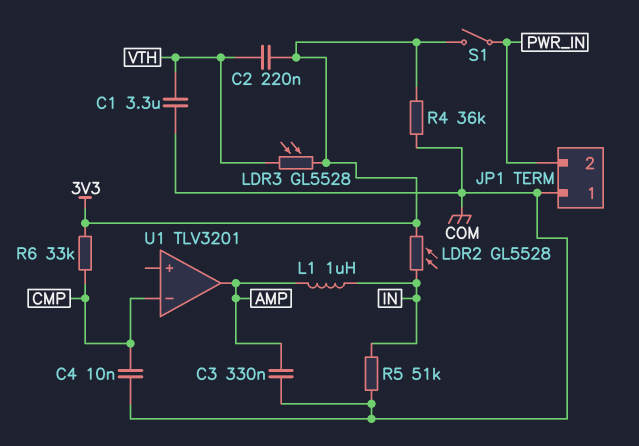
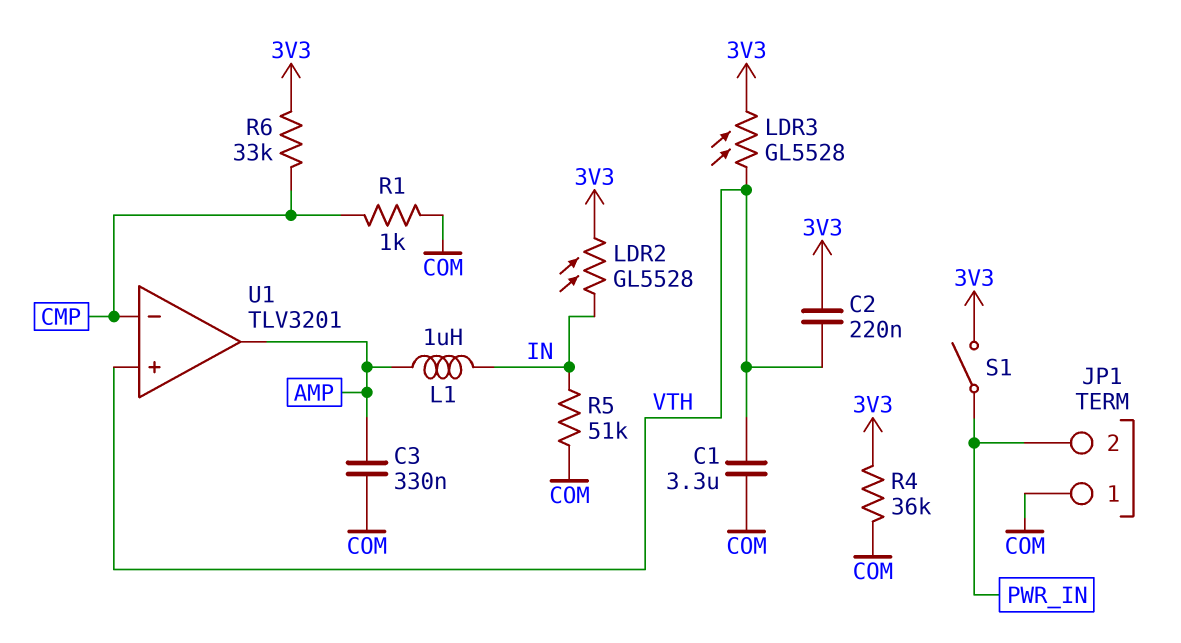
C4: 10nF (CMP, COM) -> none
R1: none -> 1k (CMP, COM)
U1 pin in+: none -> VTH

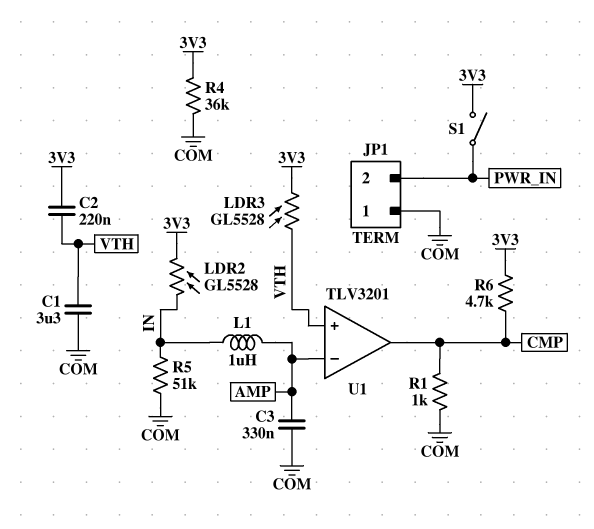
R6: 33k (3V3, CMP) -> 4.7k (3V3, CMP)
U1 pin in-: CMP -> AMP
U1 pin out: AMP -> CMP

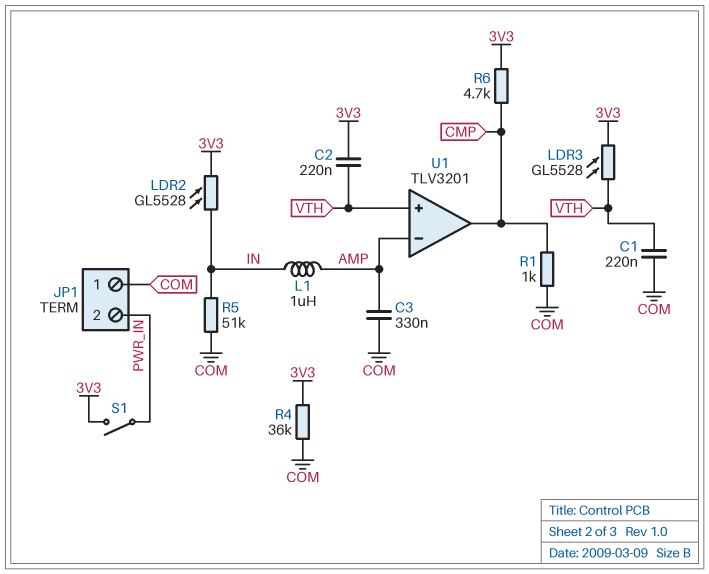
C1: 3.3uF (COM, VTH) -> 220nF (COM, VTH)

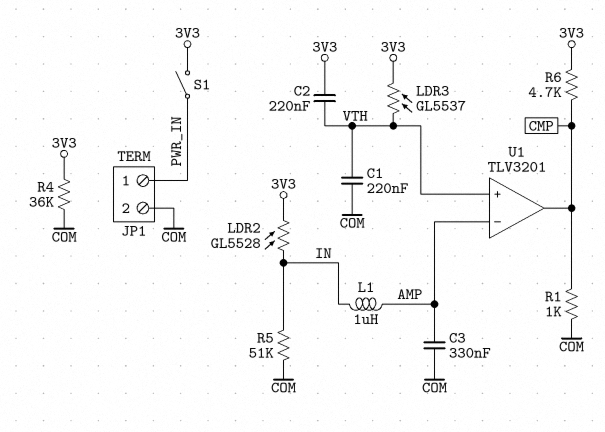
JP1 pin 1: COM -> PWR_IN
JP1 pin 2: PWR_IN -> COM
LDR3: GL5528 (3V3, VTH) -> GL5537 (3V3, VTH)

